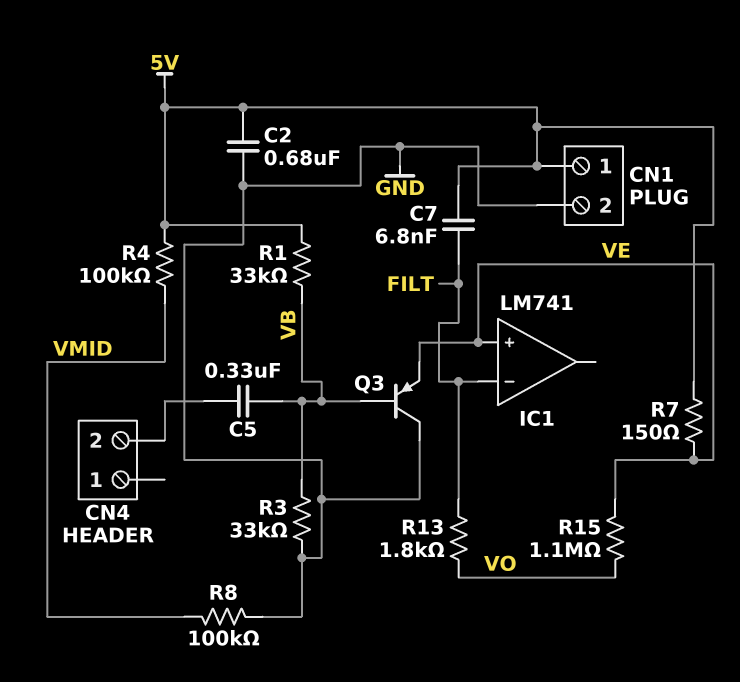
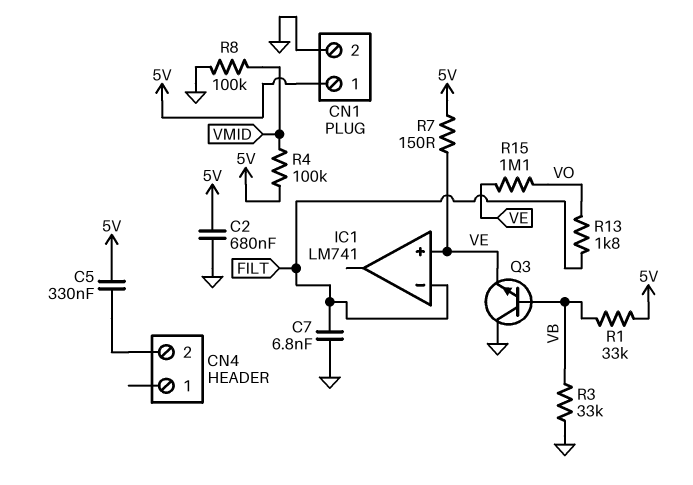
C5: 330nF (CN4/2, VB) -> 330nF (5V, CN4/2)
C7: 6.8nF (5V, FILT) -> 6.8nF (FILT, GND)
Q3: PNP (B VB, C GND, E VE) -> NPN (B VB, C GND, E VE)

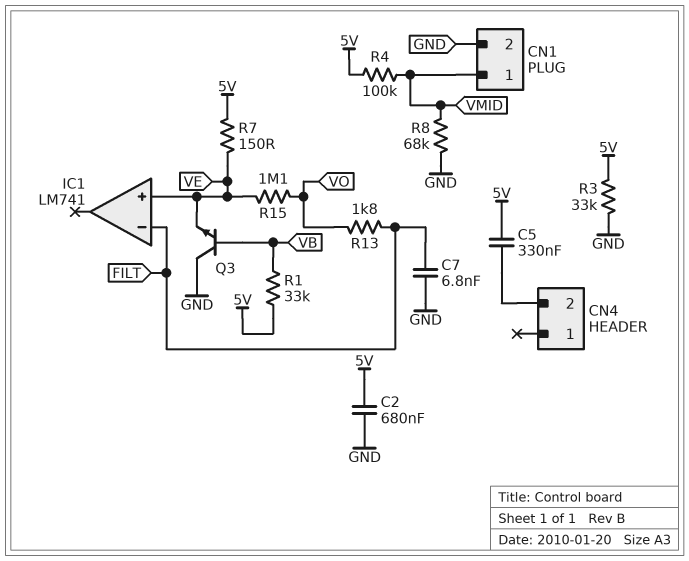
CN1 pin 1: 5V -> VMID
R3: 33k (GND, VB) -> 33k (5V, GND)
R8: 100k (GND, VMID) -> 68k (GND, VMID)

